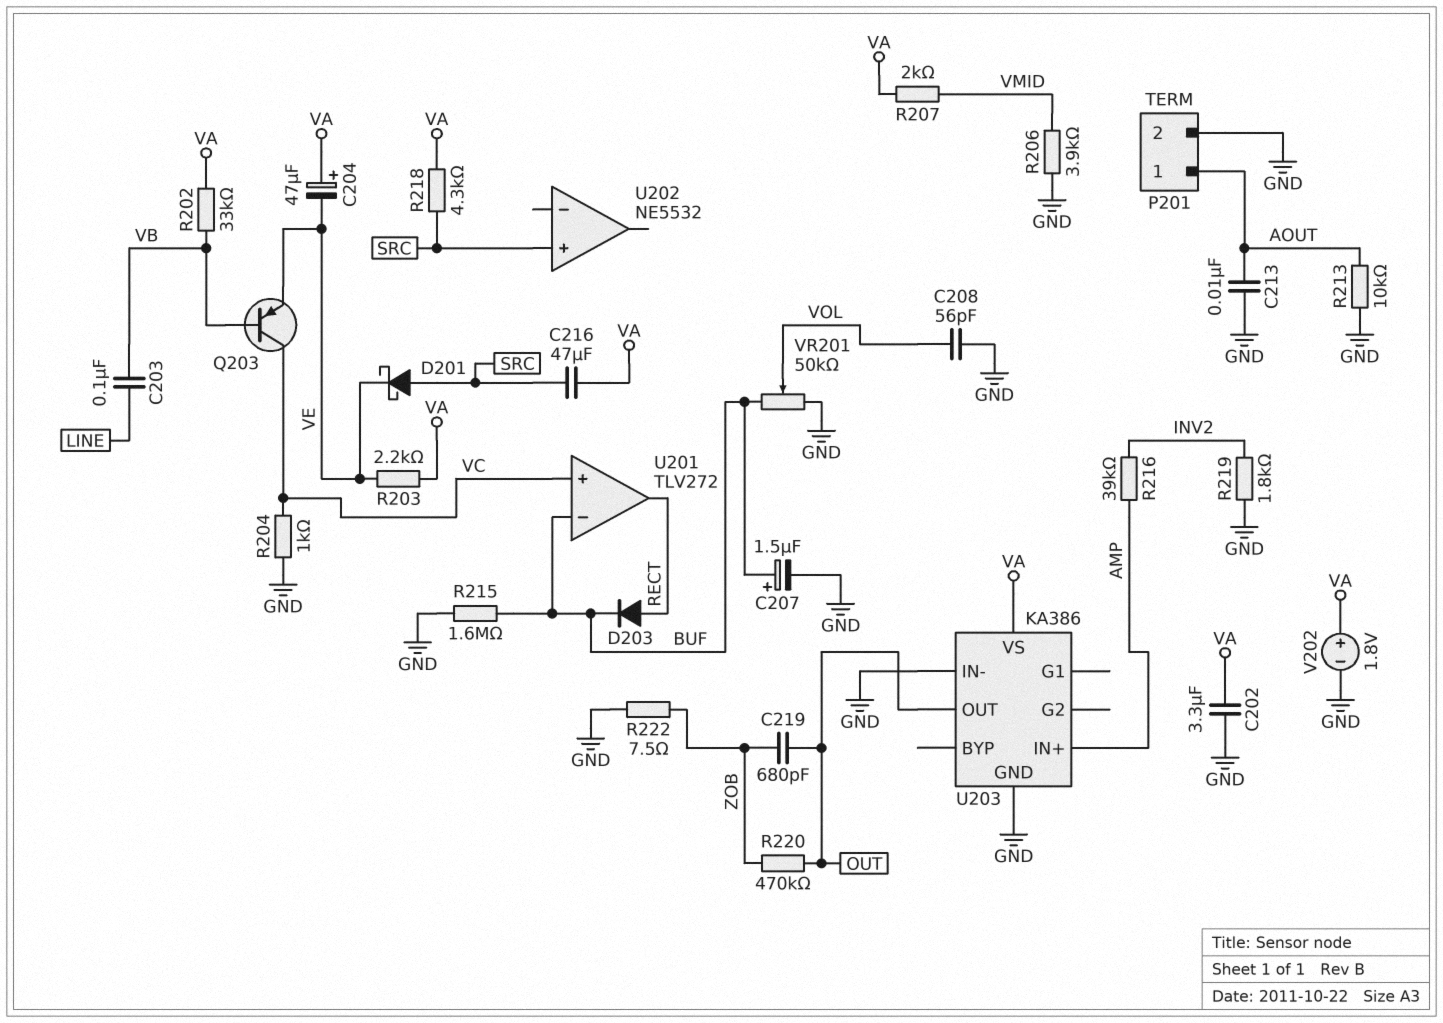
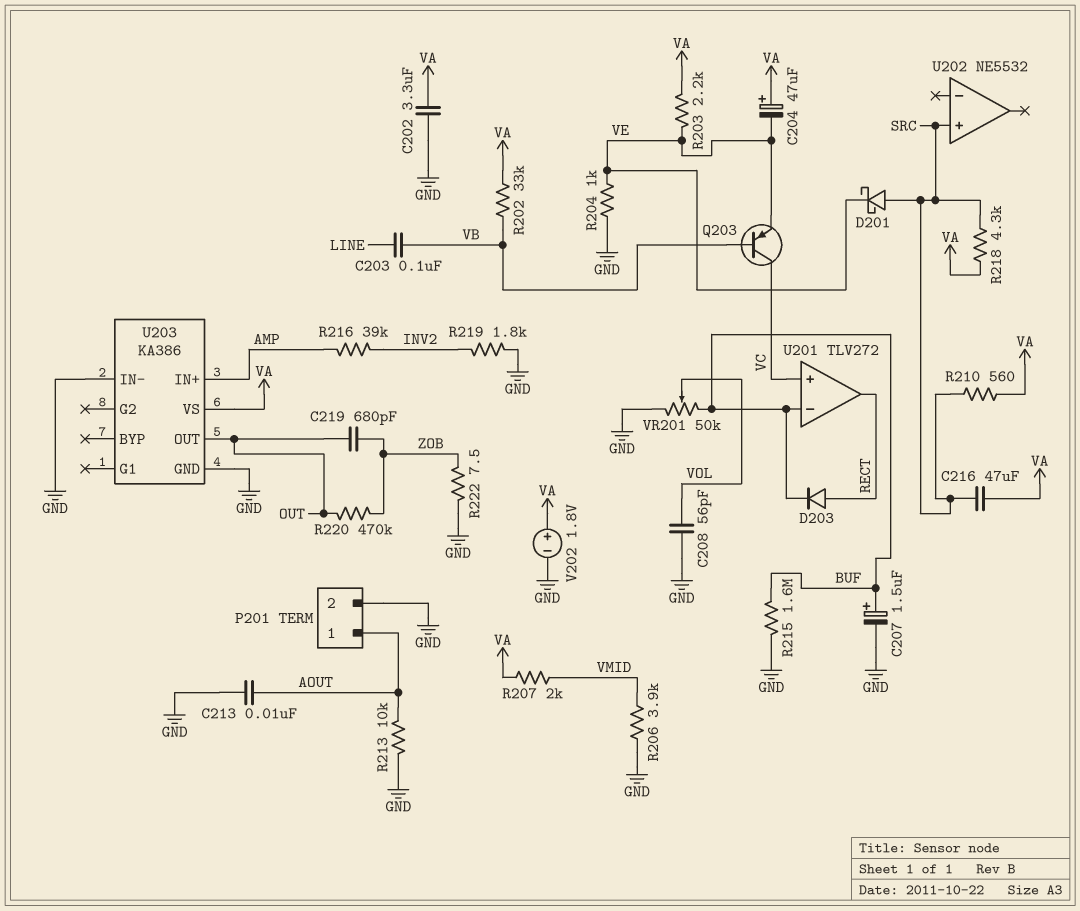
R204: 1k (GND, VC) -> 1k (GND, VE)
R210: none -> 560 (SRC, VA)

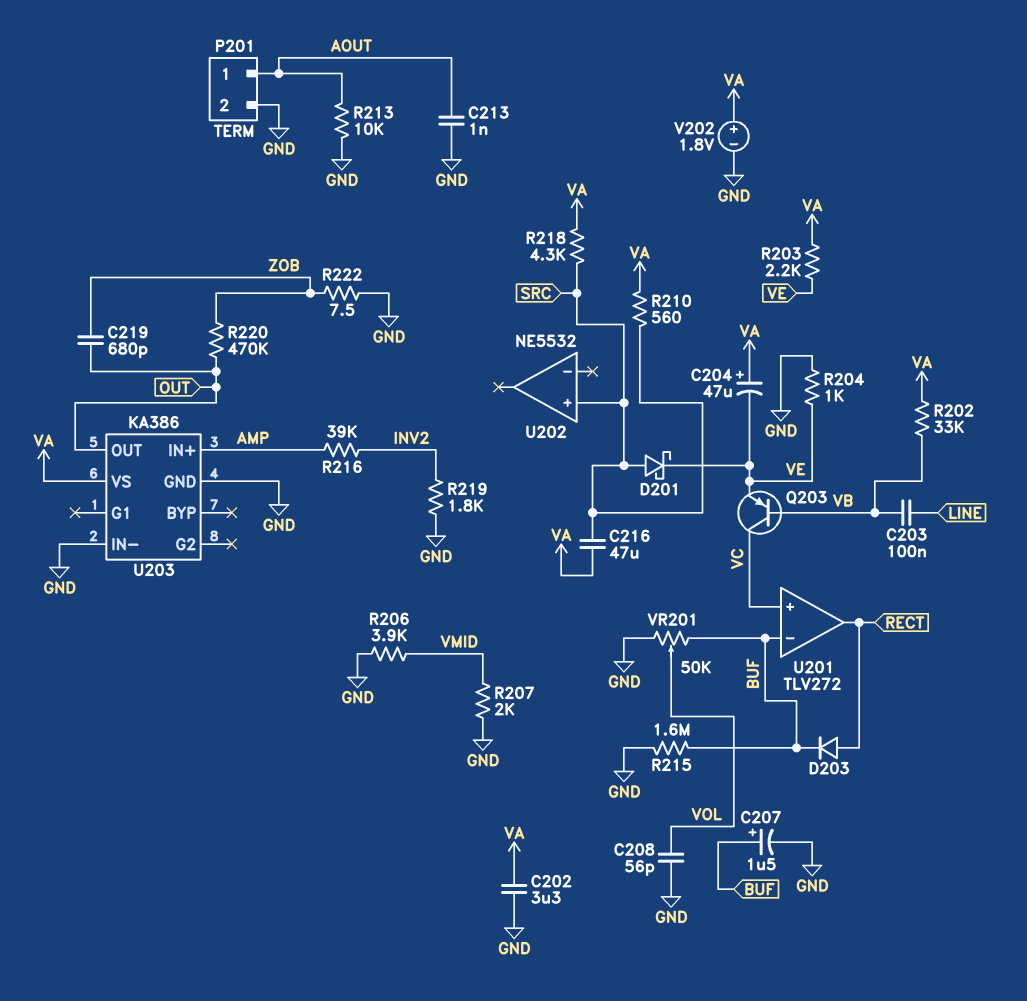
C213: 10nF (AOUT, GND) -> 1nF (AOUT, GND)
R207: 2k (VA, VMID) -> 2k (GND, VMID)

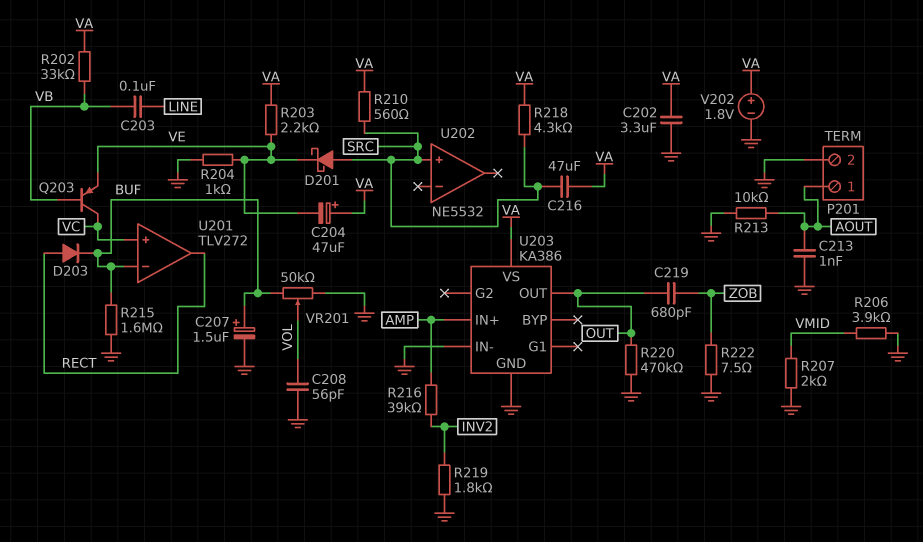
R220: 470k (OUT, ZOB) -> 470k (GND, OUT)

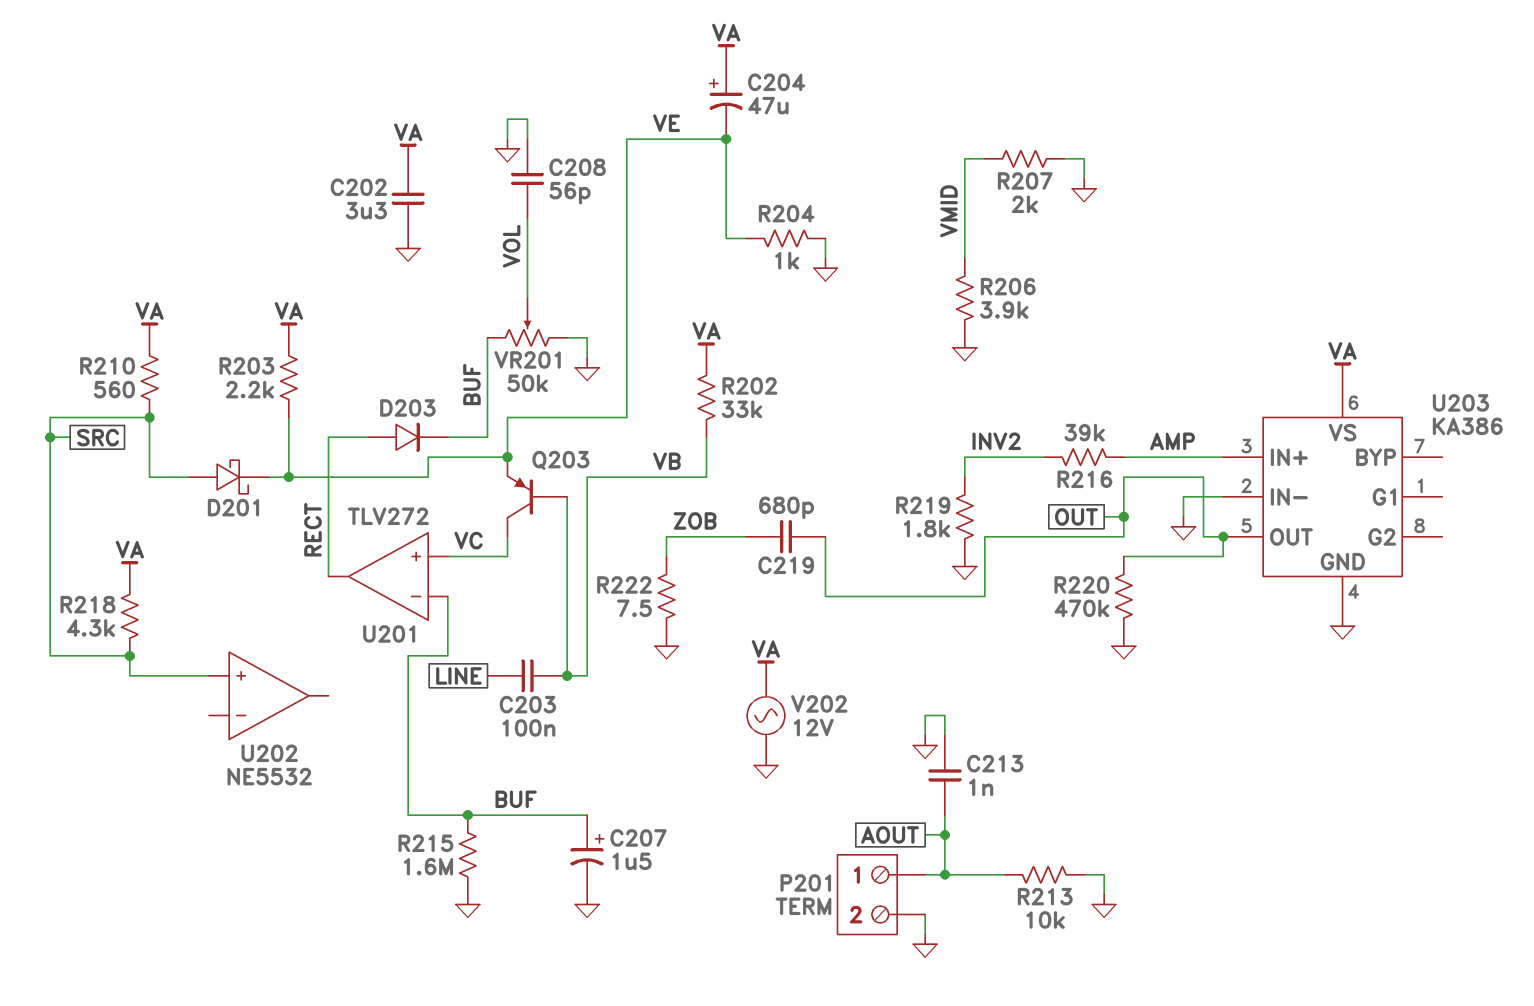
C216: 47uF (SRC, VA) -> none
V202: 1.8V (plus VA, minus GND) -> AC 12V (GND, VA)

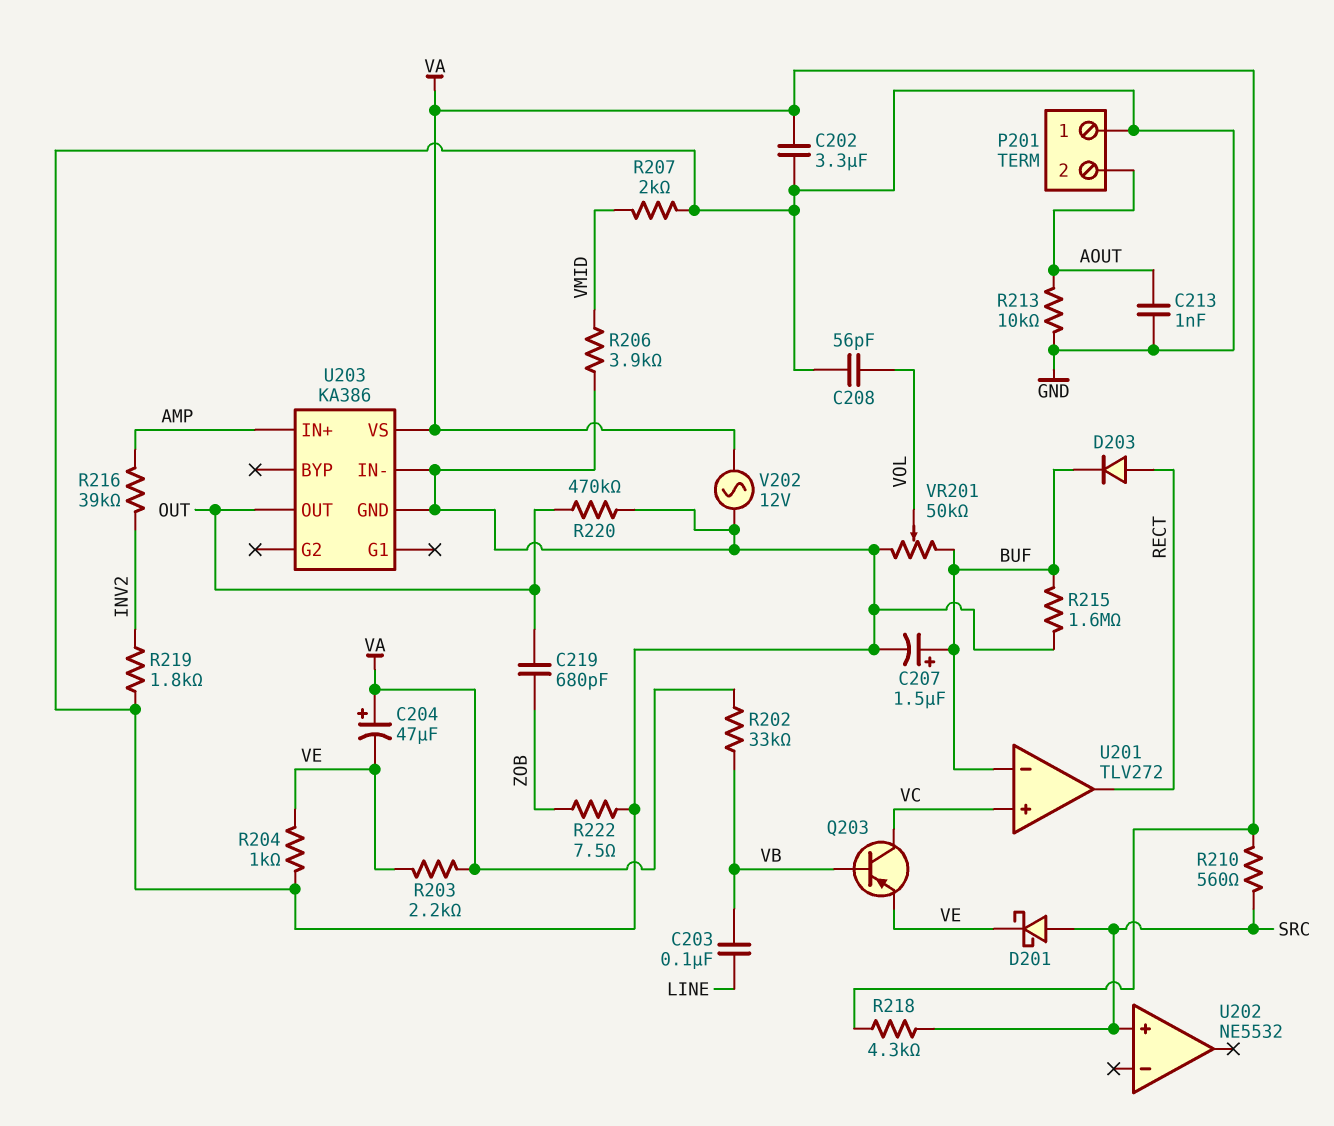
P201 pin 1: AOUT -> GND
P201 pin 2: GND -> AOUT

